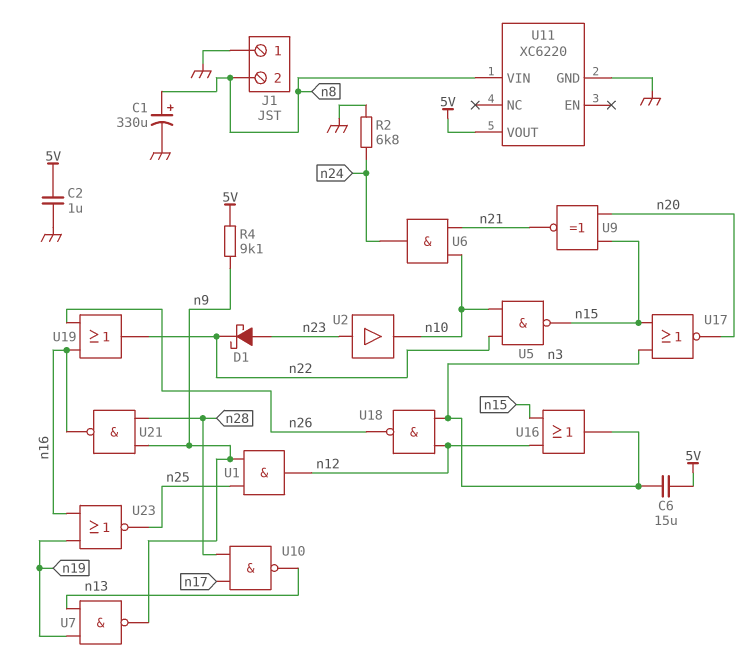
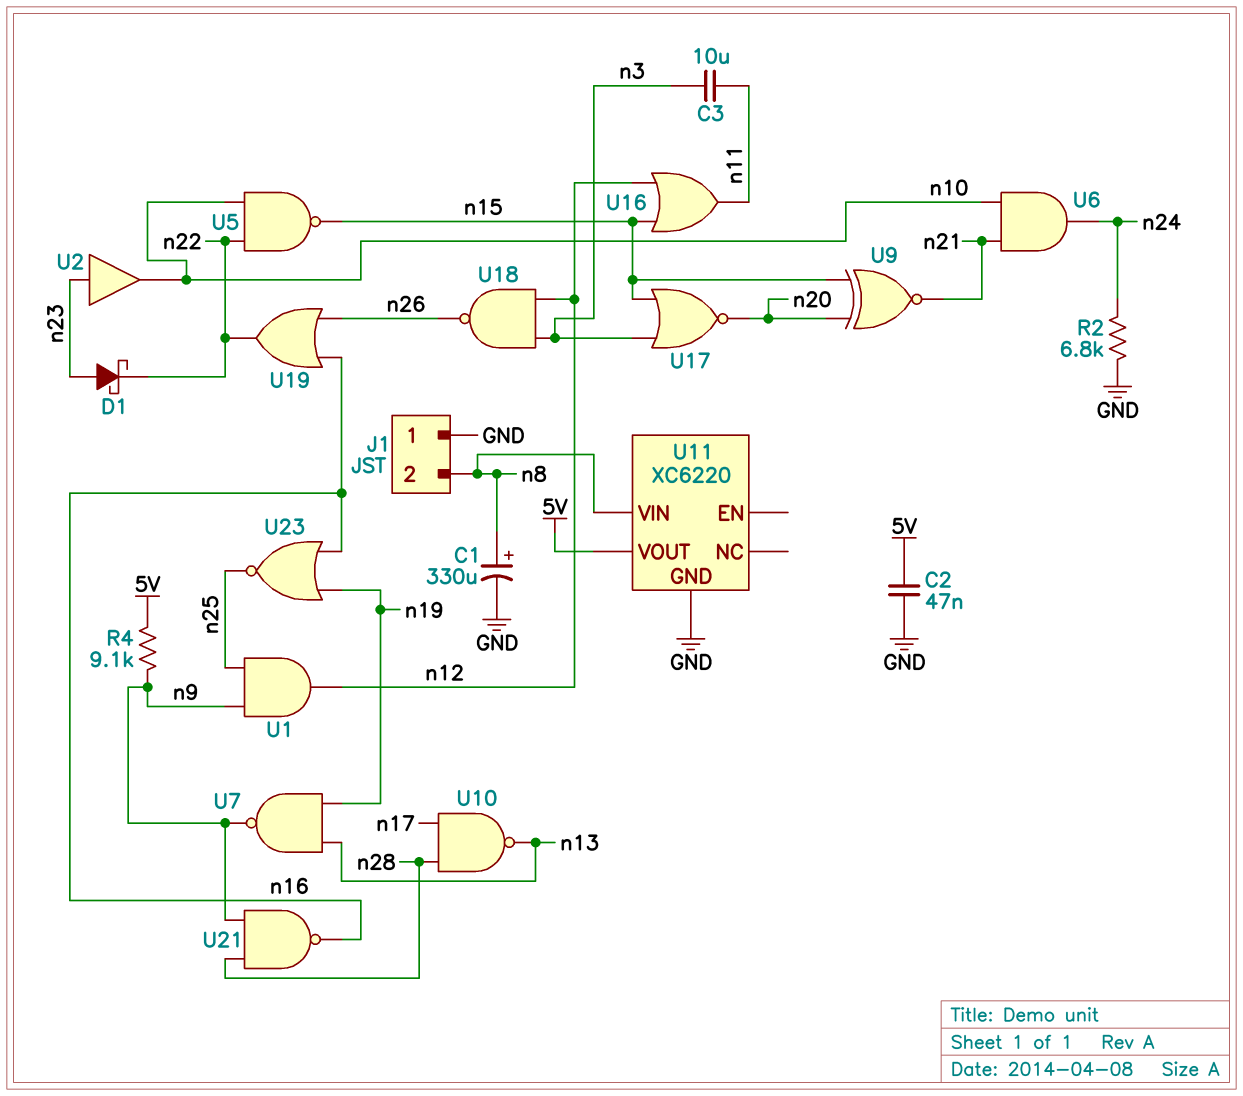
C2: 1uF (5V, GND) -> 47nF (5V, GND)
C3: none -> 10uF (n3, n11)
C6: 15uF (5V, n3) -> none
U16: OR (in n12, in n15, out n3) -> OR (in n12, in n15, out n11)

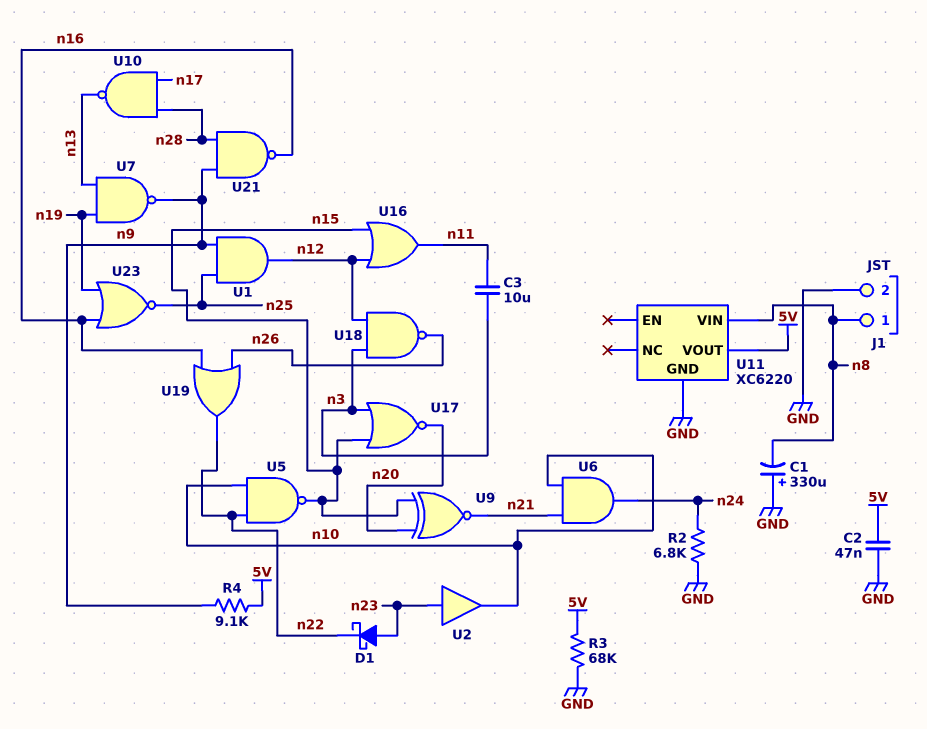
C1: 330uF (plus n8, minus GND) -> 330uF (plus GND, minus n8)
J1 pin 1: GND -> n8
J1 pin 2: n8 -> GND
R3: none -> 68k (5V, GND)

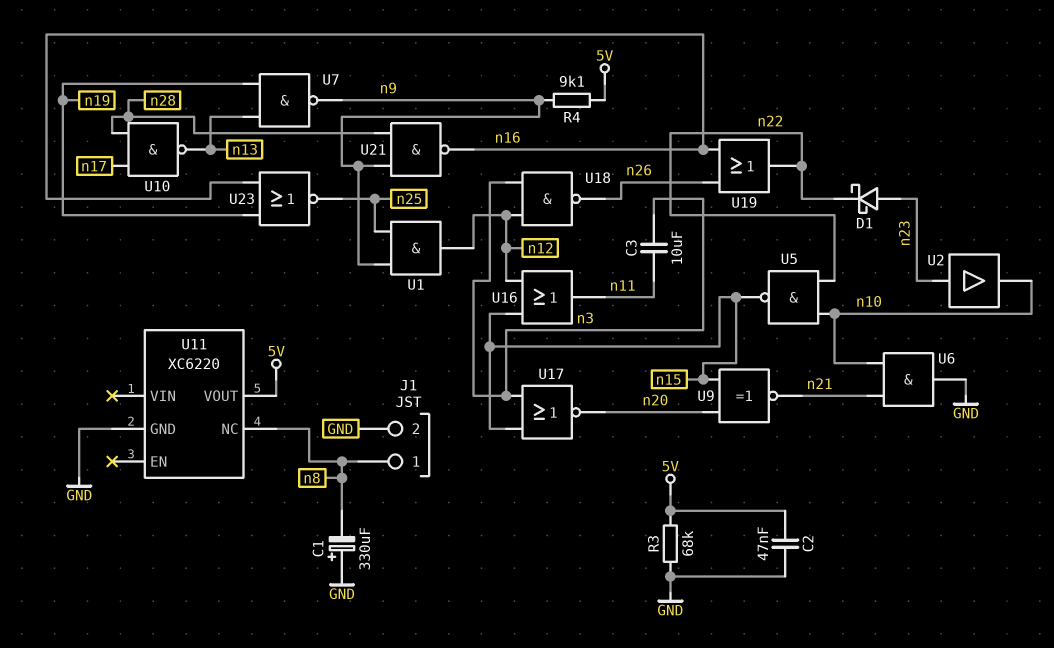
R2: 6.8k (GND, n24) -> none
U6: AND (in n10, in n21, out n24) -> AND (in n10, in n21, out GND)
U11 pin NC: none -> n8
U11 pin VIN: n8 -> none

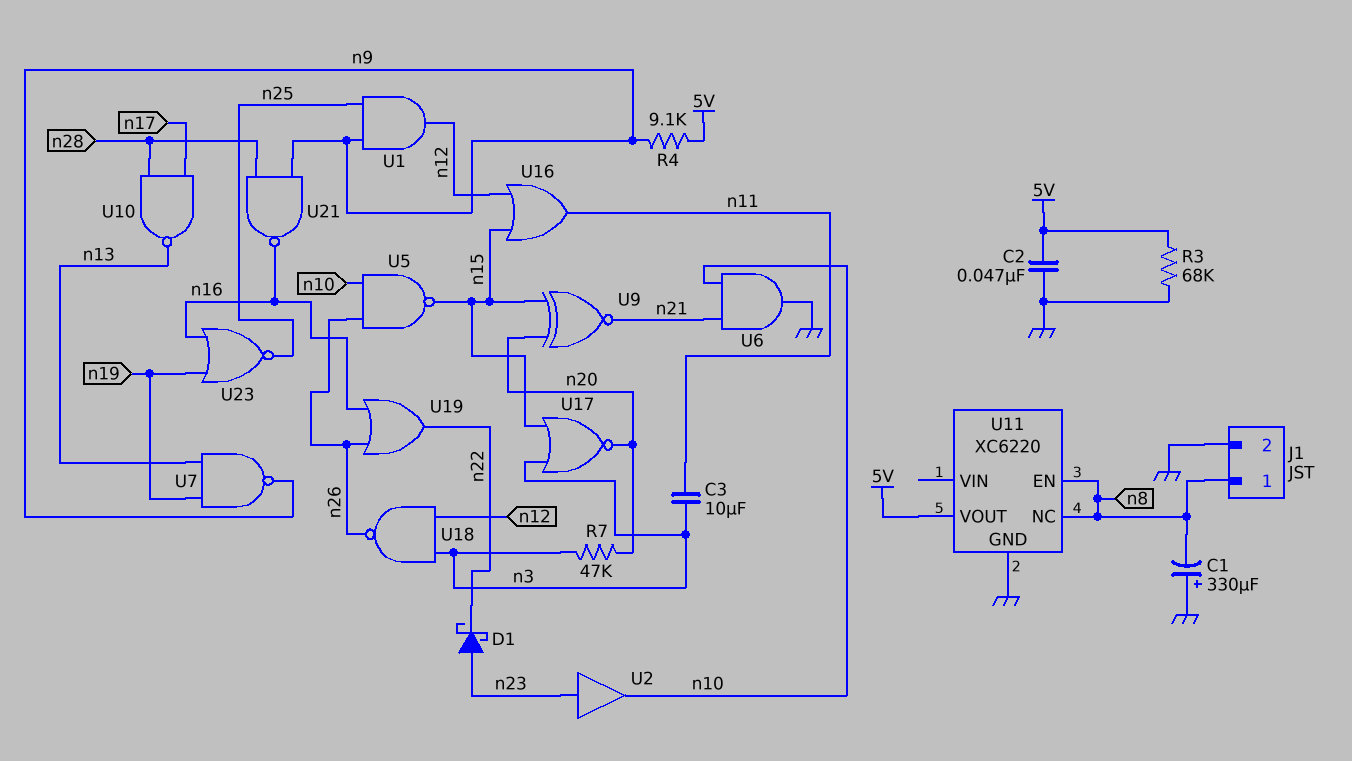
R7: none -> 47k (n3, n20)
U5: NAND (in n10, in n22, out n15) -> NAND (in n10, in n26, out n15)
U11 pin EN: none -> n8

